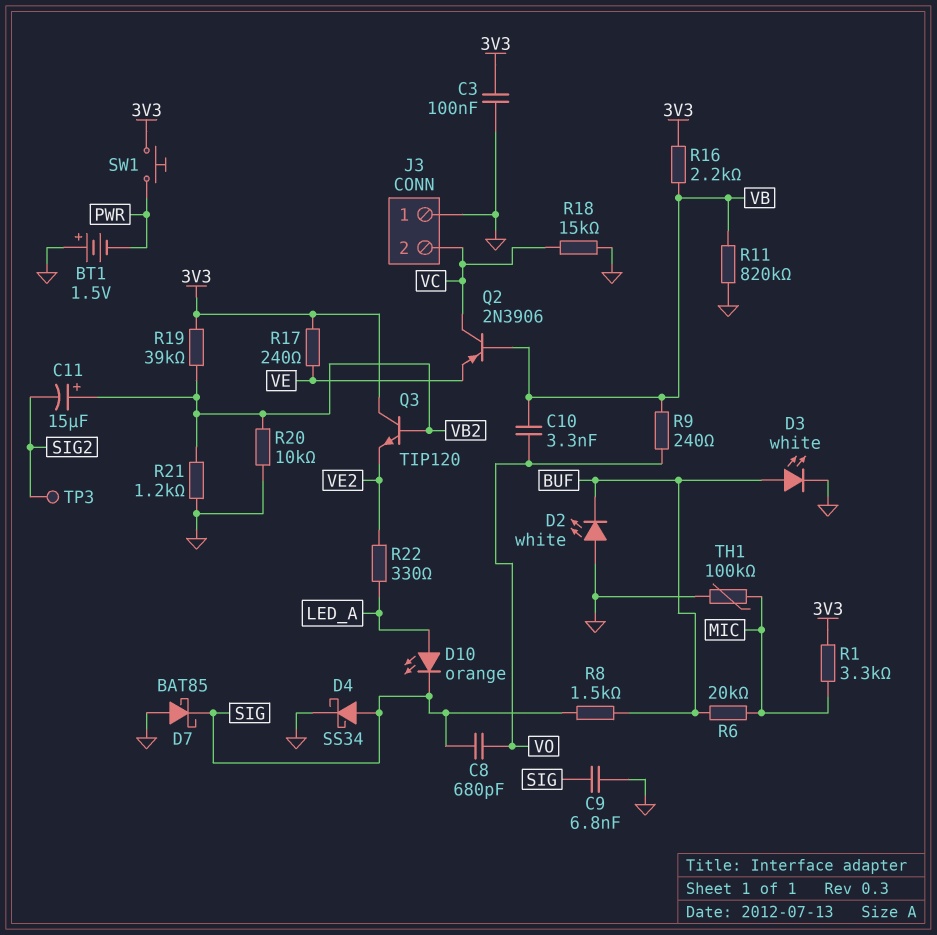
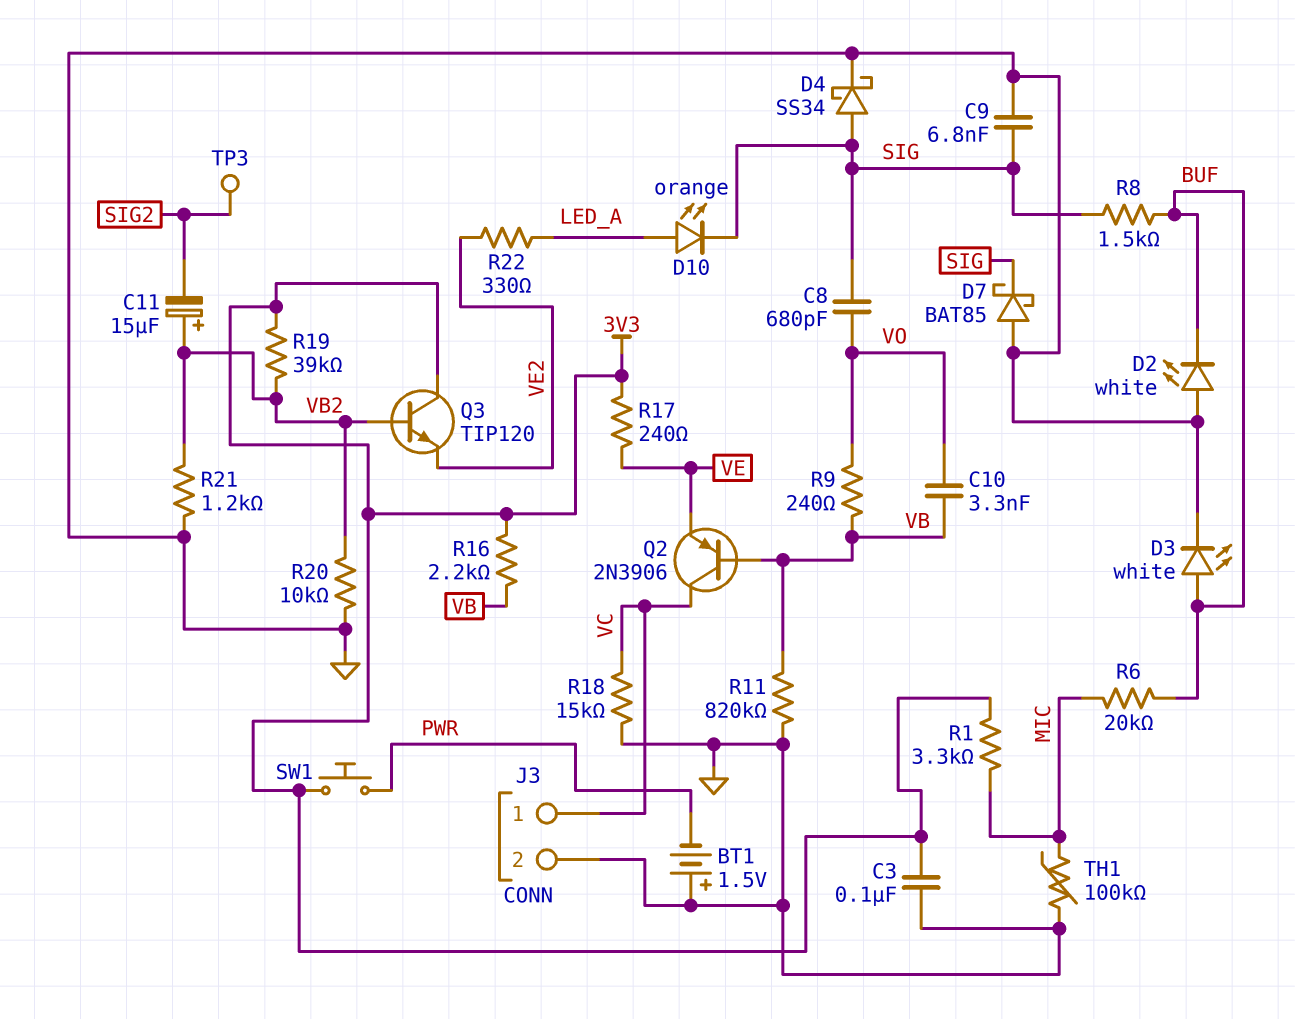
J3 pin 1: GND -> VC
J3 pin 2: VC -> GND

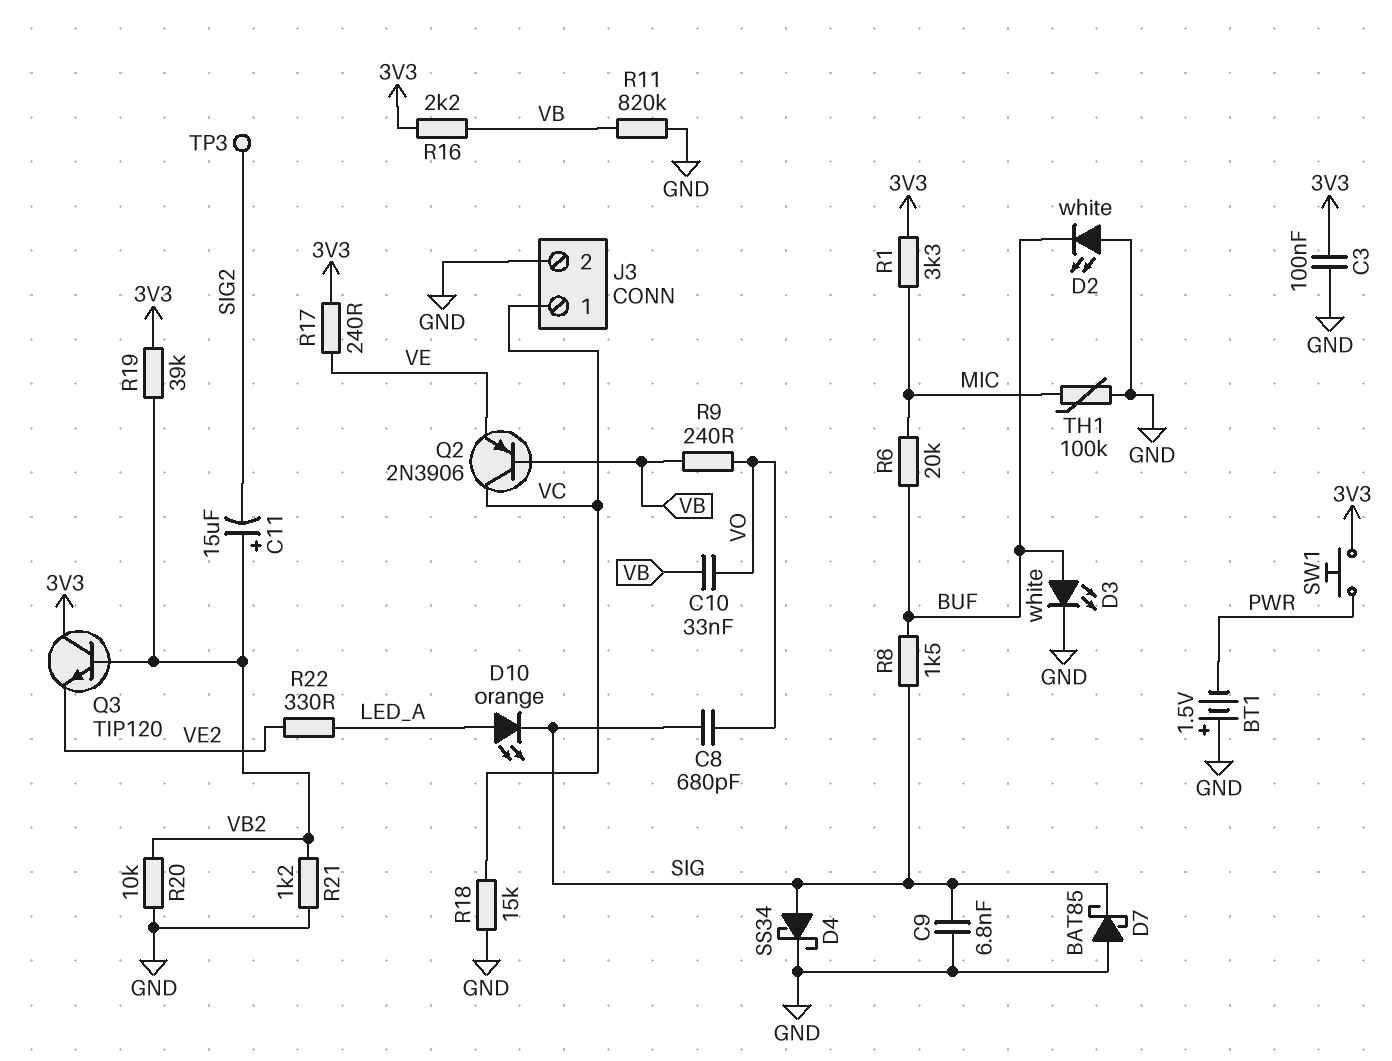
C10: 3.3nF (VB, VO) -> 33nF (VB, VO)

